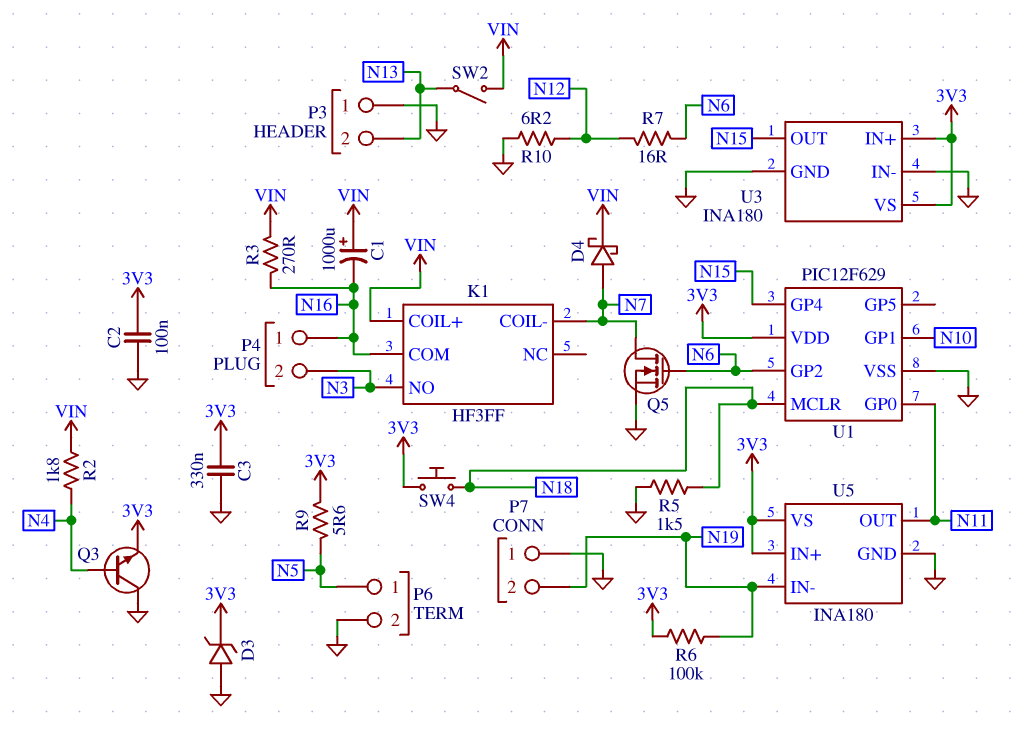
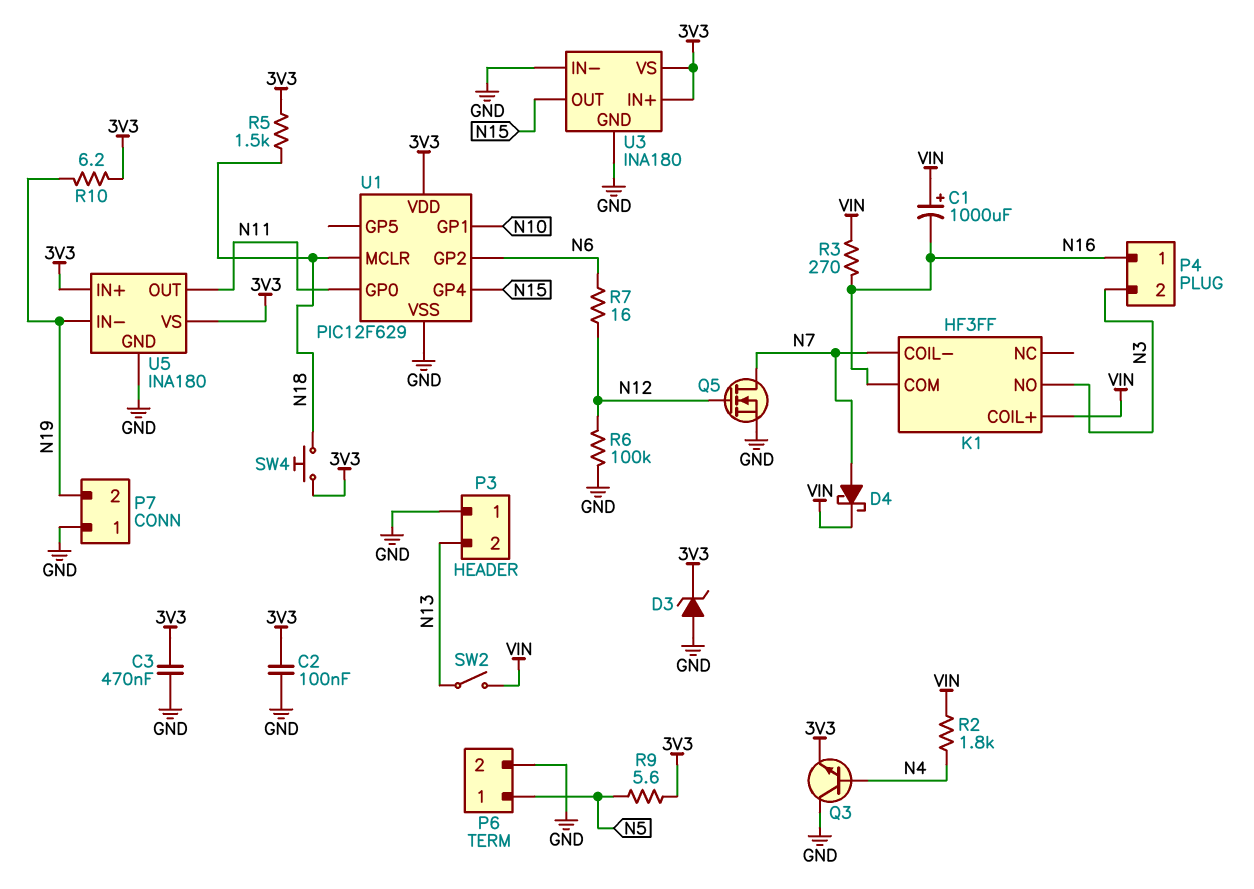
C3: 330nF (3V3, GND) -> 470nF (3V3, GND)
Q5: NMOS (G N6, D N7, S GND) -> NMOS (G N12, D N7, S GND)
R5: 1.5k (GND, N18) -> 1.5k (3V3, N18)
R6: 100k (3V3, N19) -> 100k (GND, N12)
R10: 6.2 (GND, N12) -> 6.2 (3V3, N19)

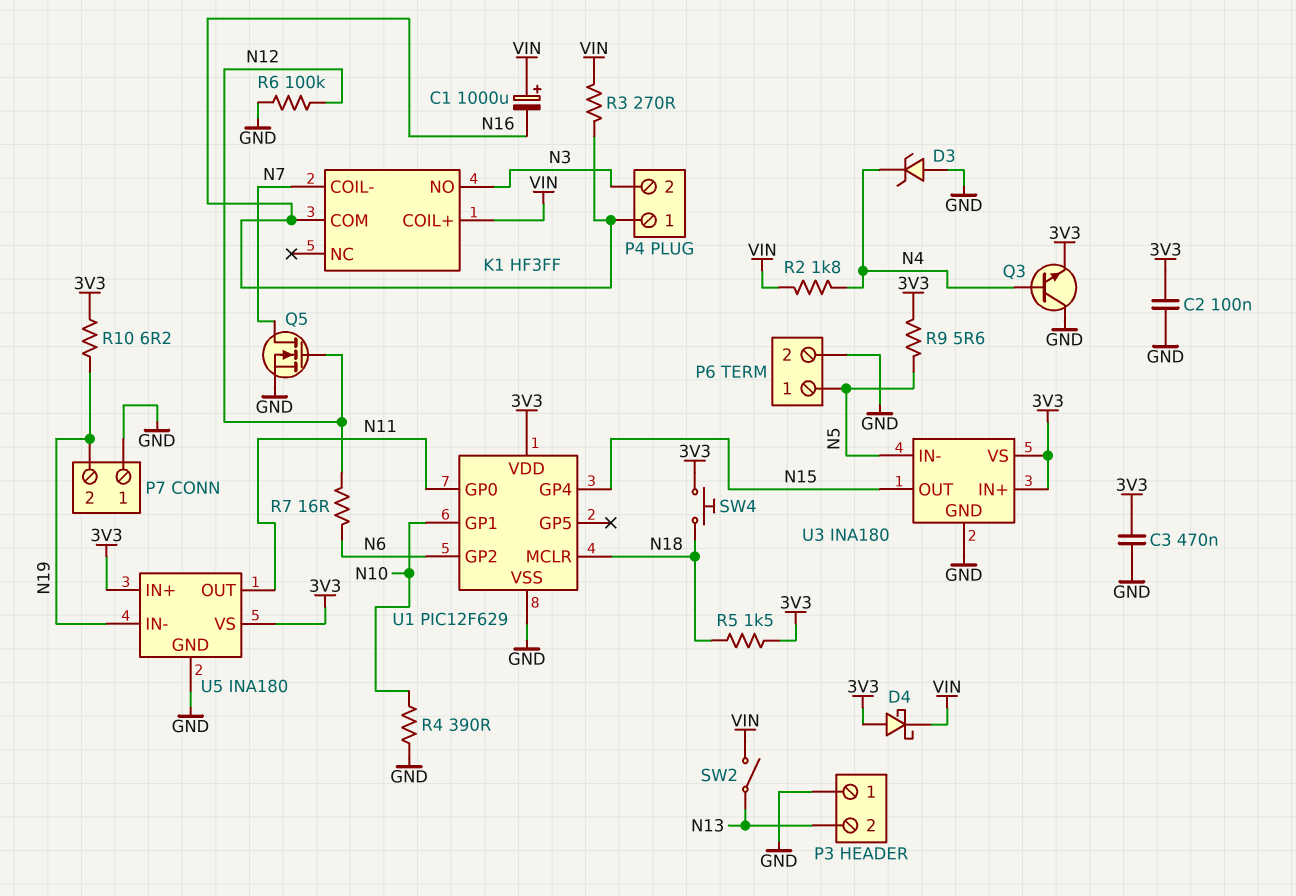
D3: zener (A GND, K 3V3) -> zener (A GND, K N4)
D4: schottky (A N7, K VIN) -> schottky (A 3V3, K VIN)
R4: none -> 390 (GND, N10)
U3 pin IN-: GND -> N5

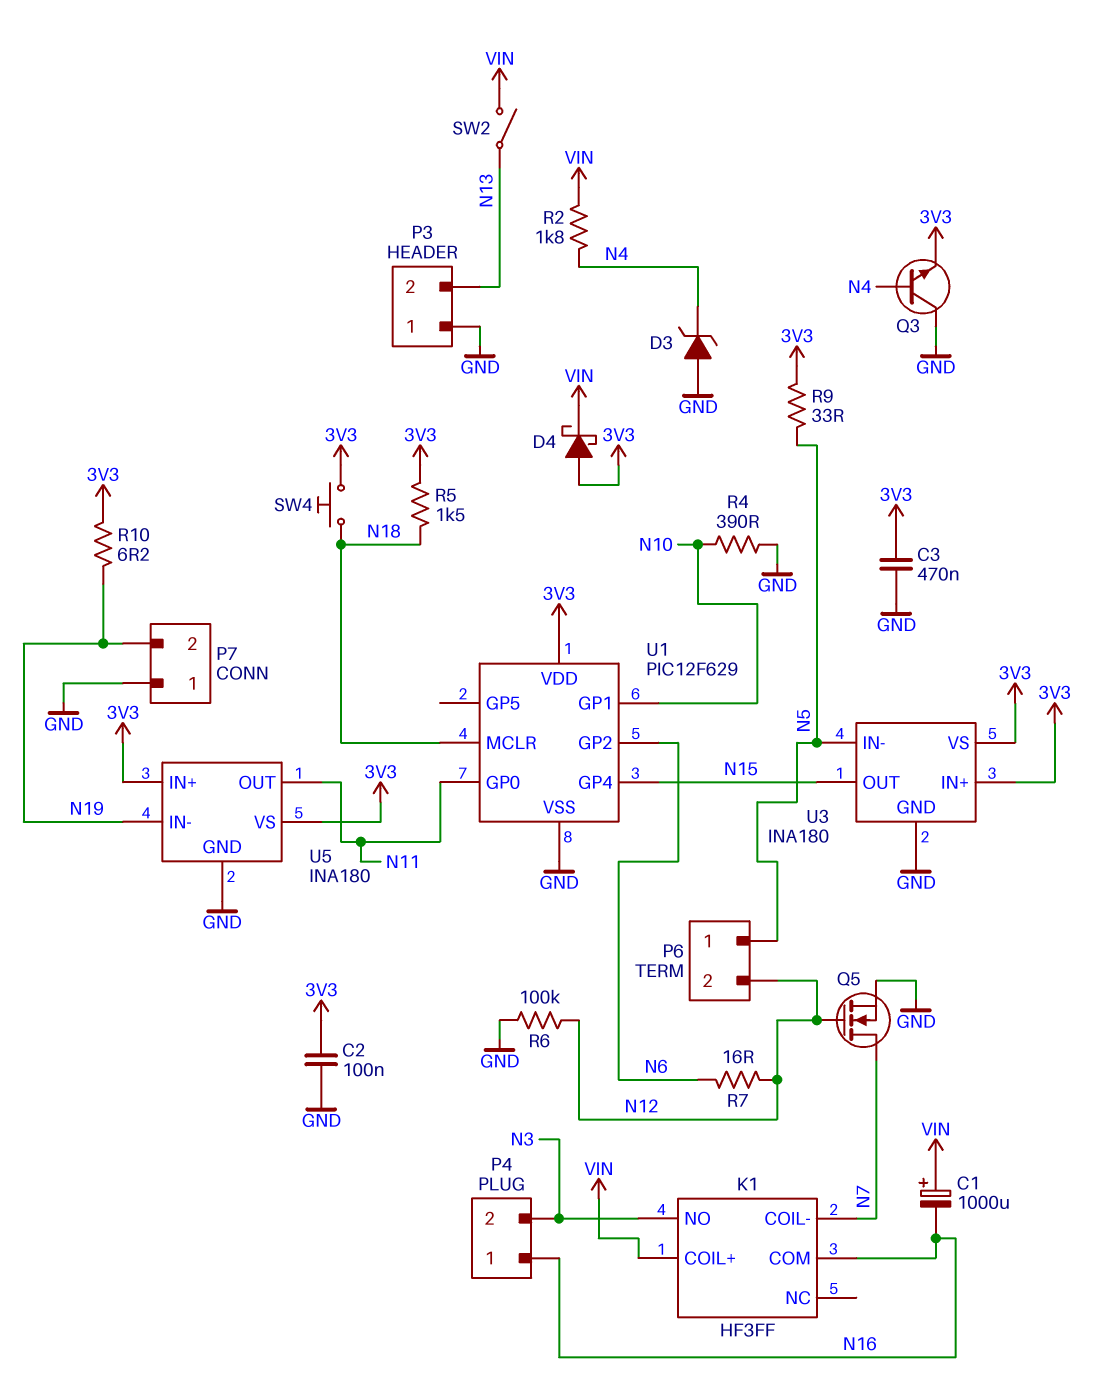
P6 pin 2: GND -> N12
R3: 270 (N16, VIN) -> none
R9: 5.6 (3V3, N5) -> 33 (3V3, N5)

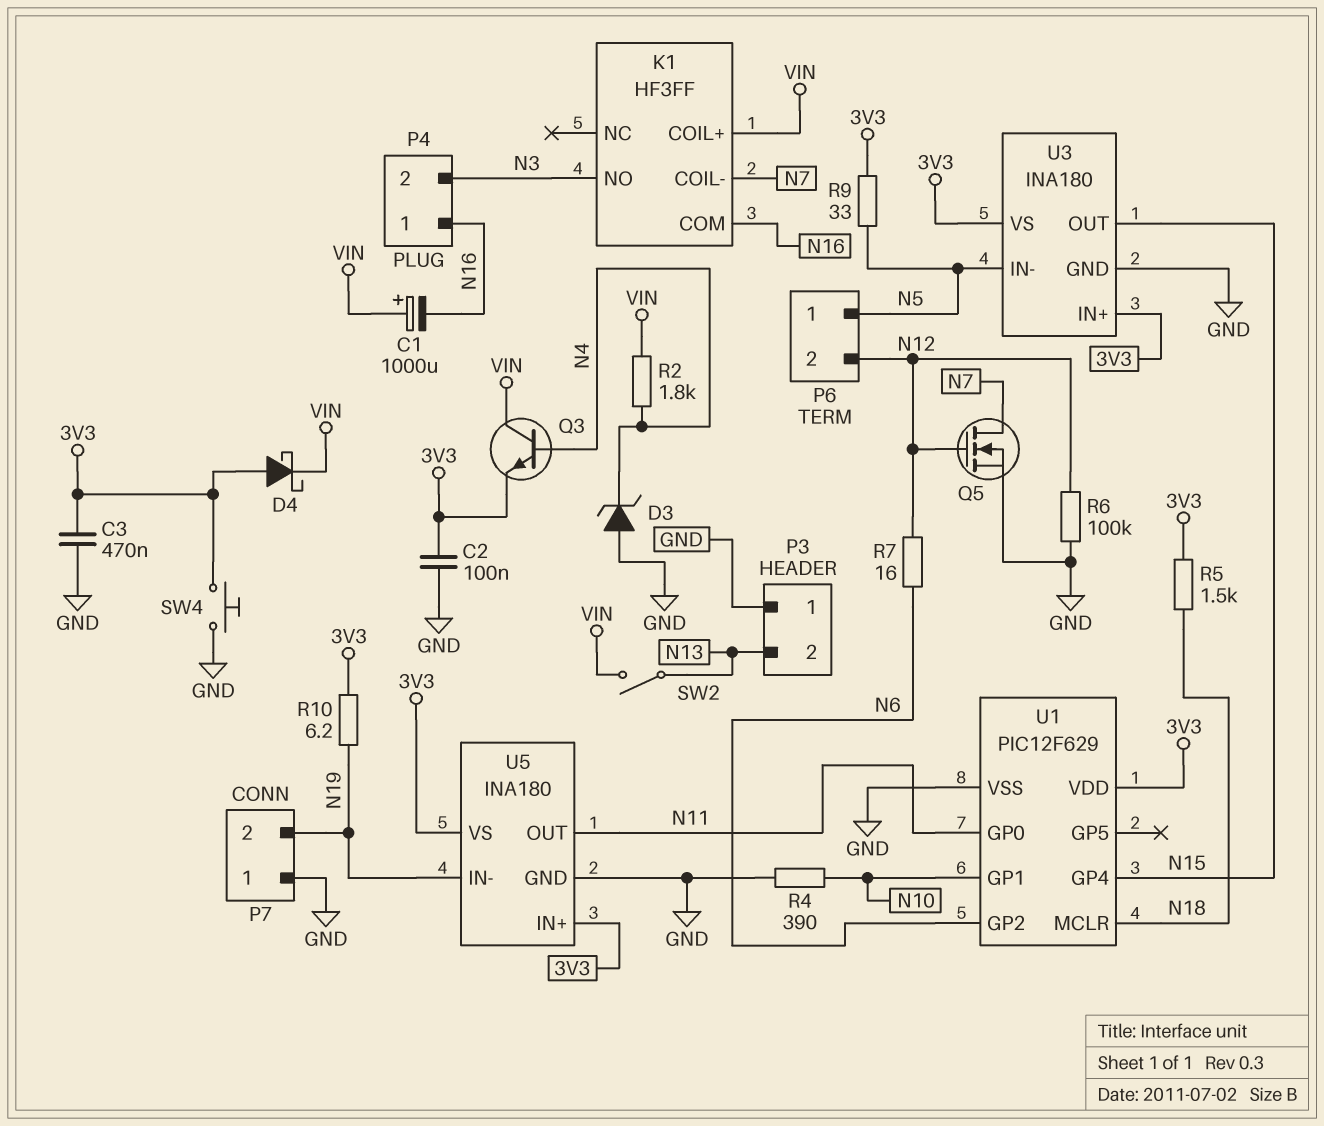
Q3: NPN (B N4, C GND, E 3V3) -> NPN (B N4, C VIN, E 3V3)
SW4: button (3V3, N18) -> button (3V3, GND)

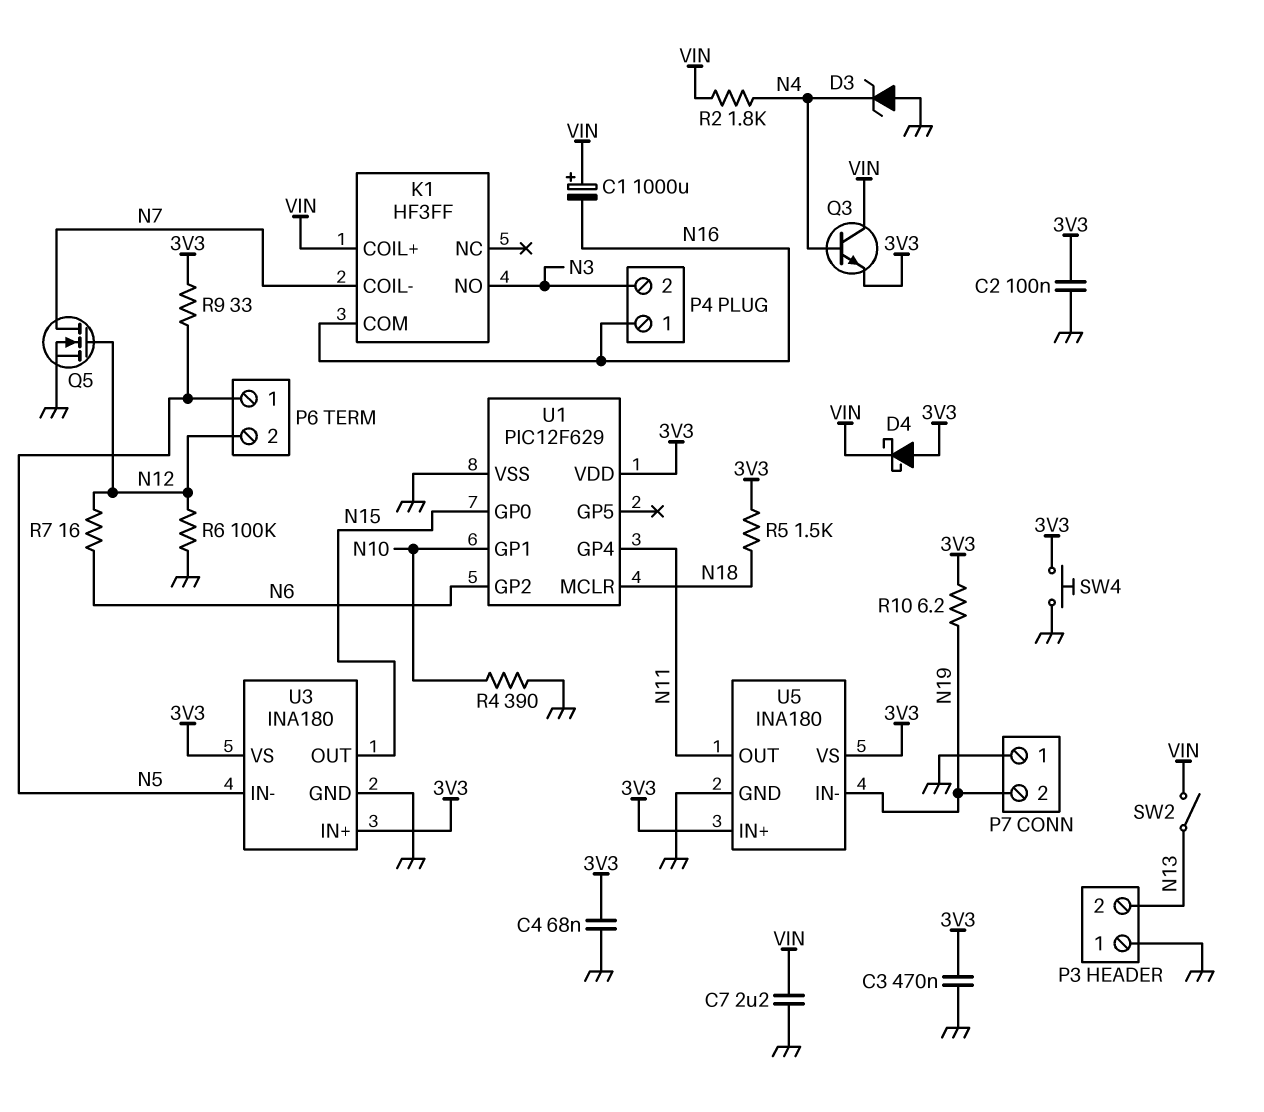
C4: none -> 68nF (3V3, GND)
C7: none -> 2.2uF (GND, VIN)
U1 pin GP0: N11 -> N15
U1 pin GP4: N15 -> N11

